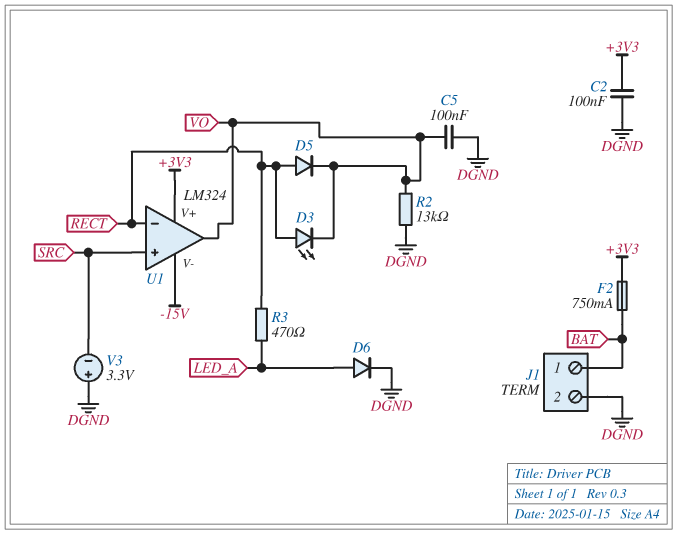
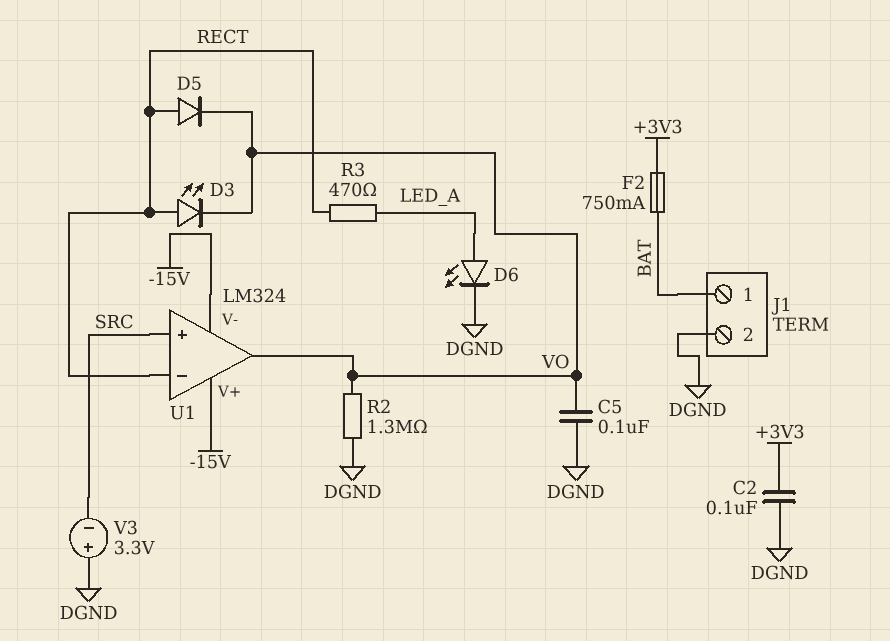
D6: diode (A LED_A, K DGND) -> LED (A LED_A, K DGND)
R2: 13k (DGND, VO) -> 1.3M (DGND, VO)
U1 pin V+: +3V3 -> -15V

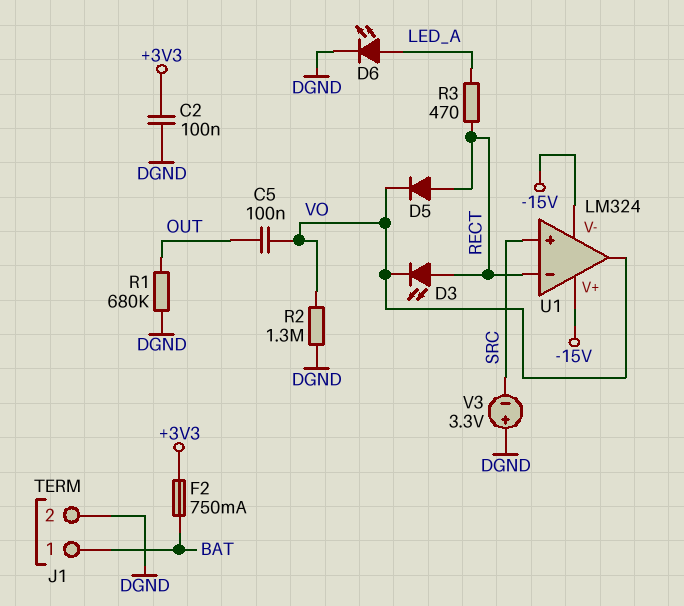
C5: 100nF (DGND, VO) -> 100nF (OUT, VO)
R1: none -> 680k (DGND, OUT)

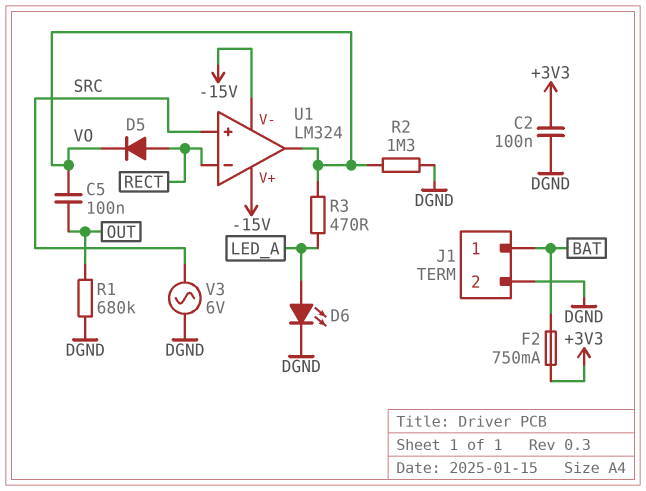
D3: LED (A RECT, K VO) -> none
R3: 470 (LED_A, RECT) -> 470 (LED_A, VO)
V3: 3.3V (plus DGND, minus SRC) -> AC 6V (DGND, SRC)

